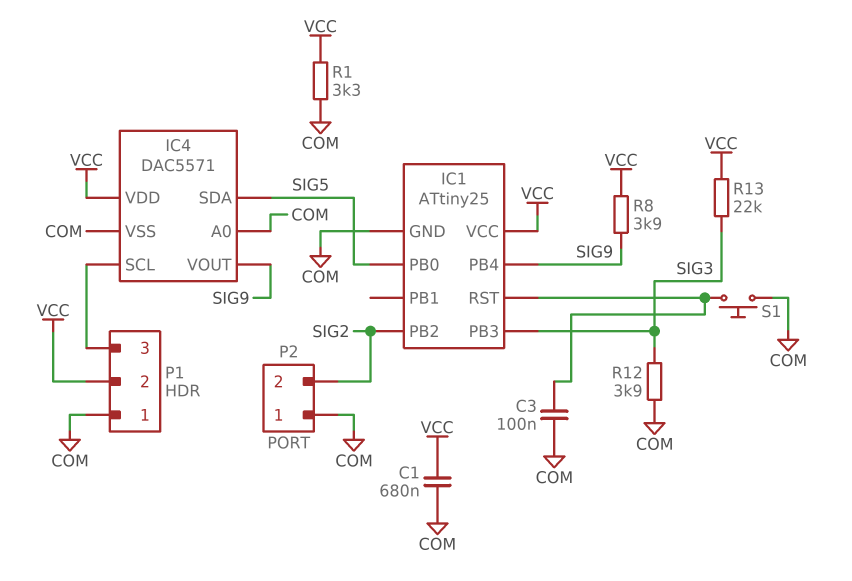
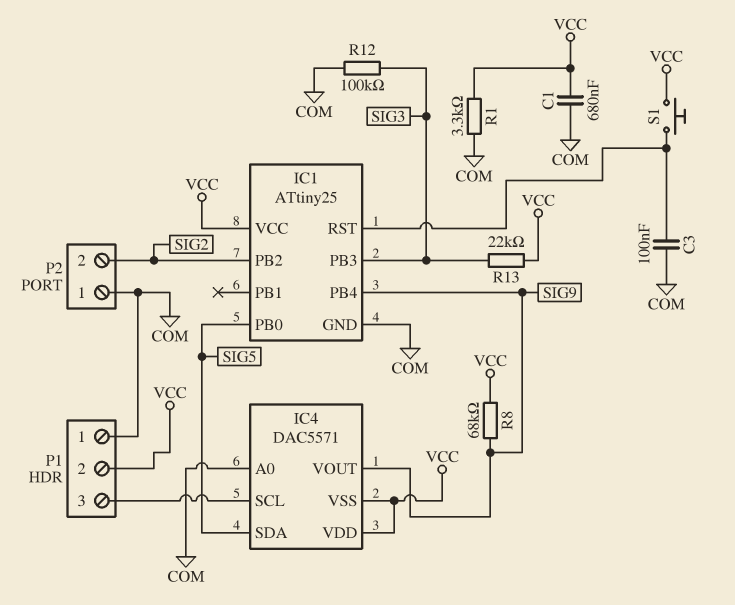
IC4 pin VSS: COM -> VCC
R8: 3.9k (SIG9, VCC) -> 68k (SIG9, VCC)
R12: 3.9k (COM, SIG3) -> 100k (COM, SIG3)
S1: button (COM, IC1/RST) -> button (IC1/RST, VCC)

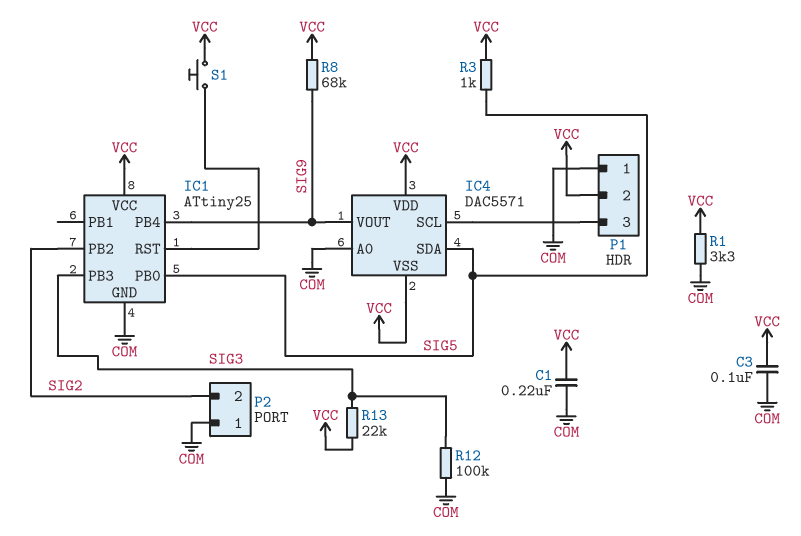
C1: 680nF (COM, VCC) -> 220nF (COM, VCC)
C3: 100nF (COM, IC1/RST) -> 100nF (COM, VCC)
R3: none -> 1k (SIG5, VCC)

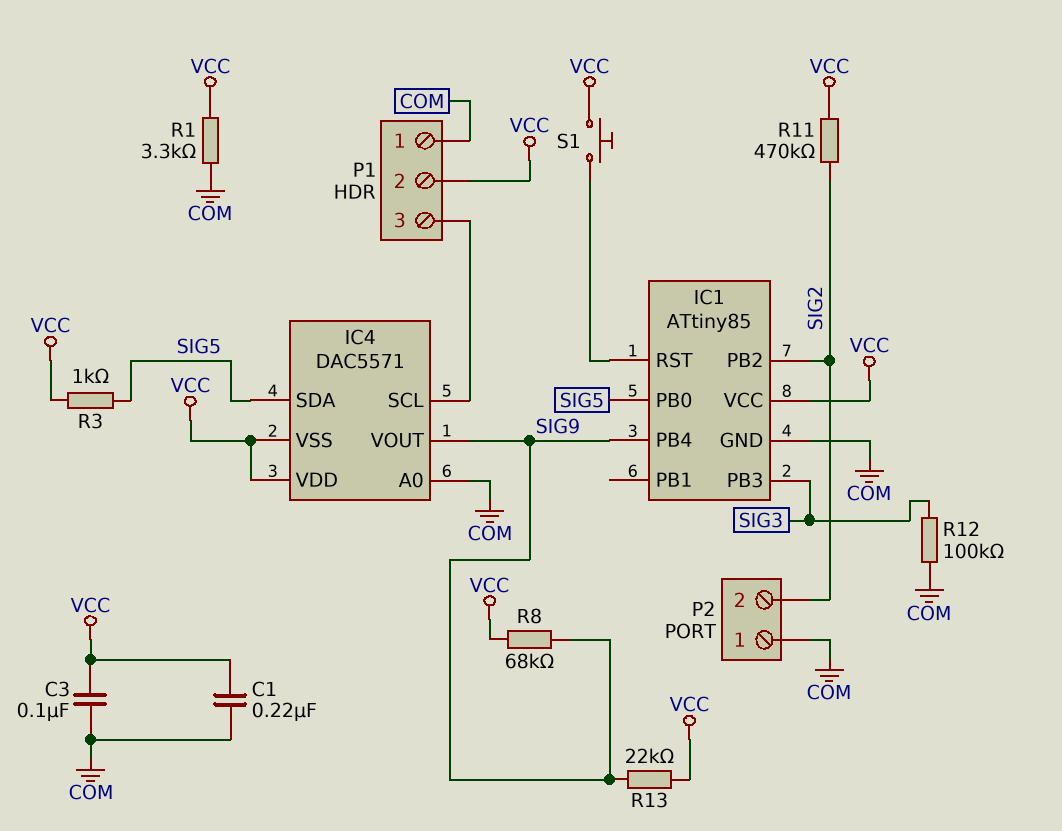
IC1: ATtiny25 -> ATtiny85
R11: none -> 470k (SIG2, VCC)
R13: 22k (SIG3, VCC) -> 22k (SIG9, VCC)

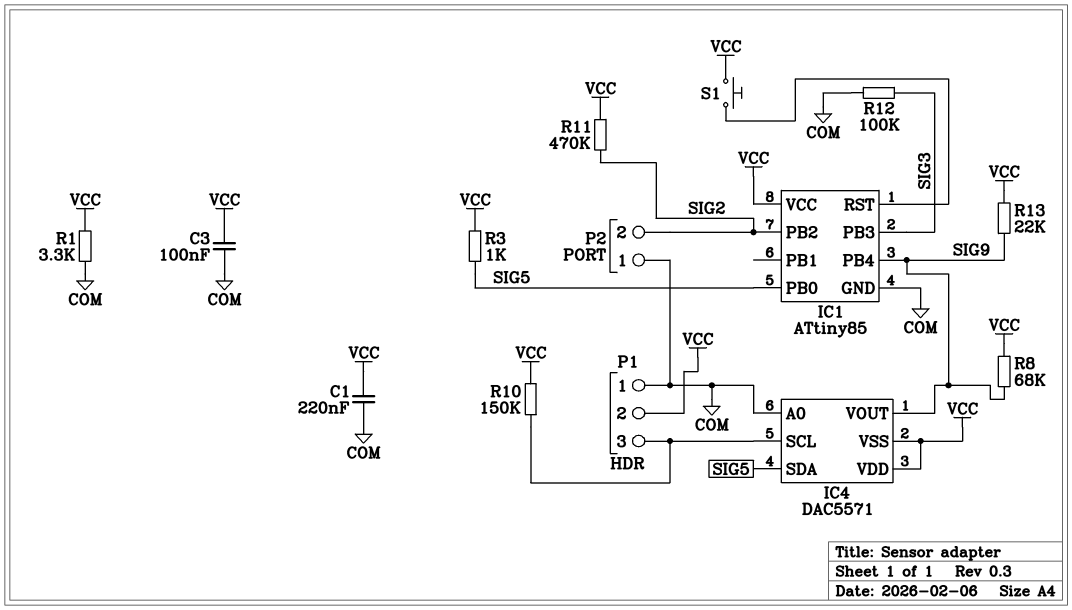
R10: none -> 150k (IC4/SCL, VCC)

